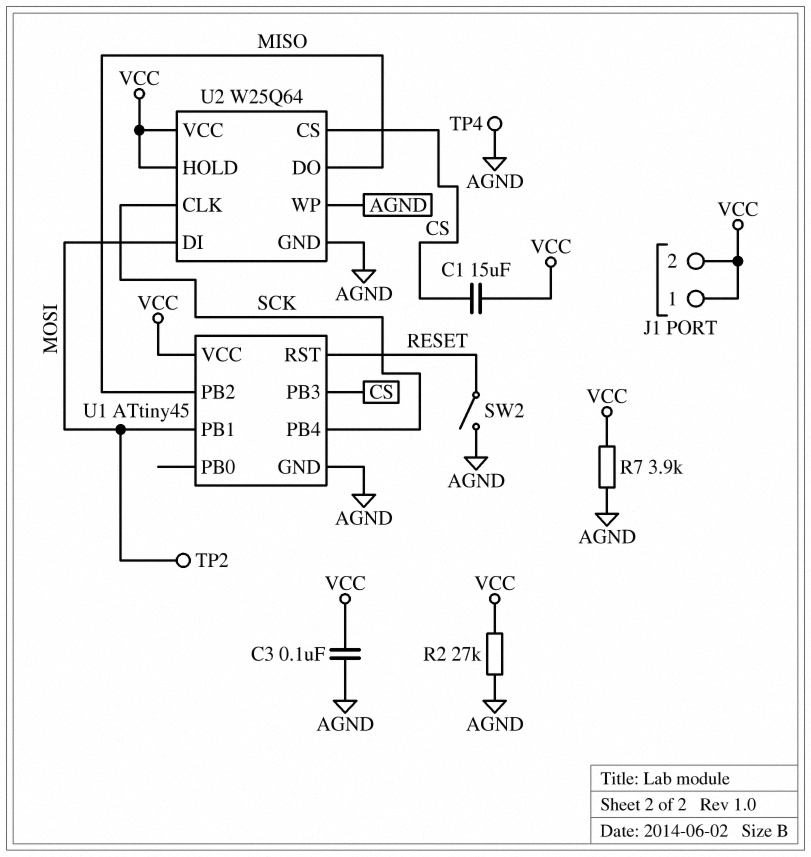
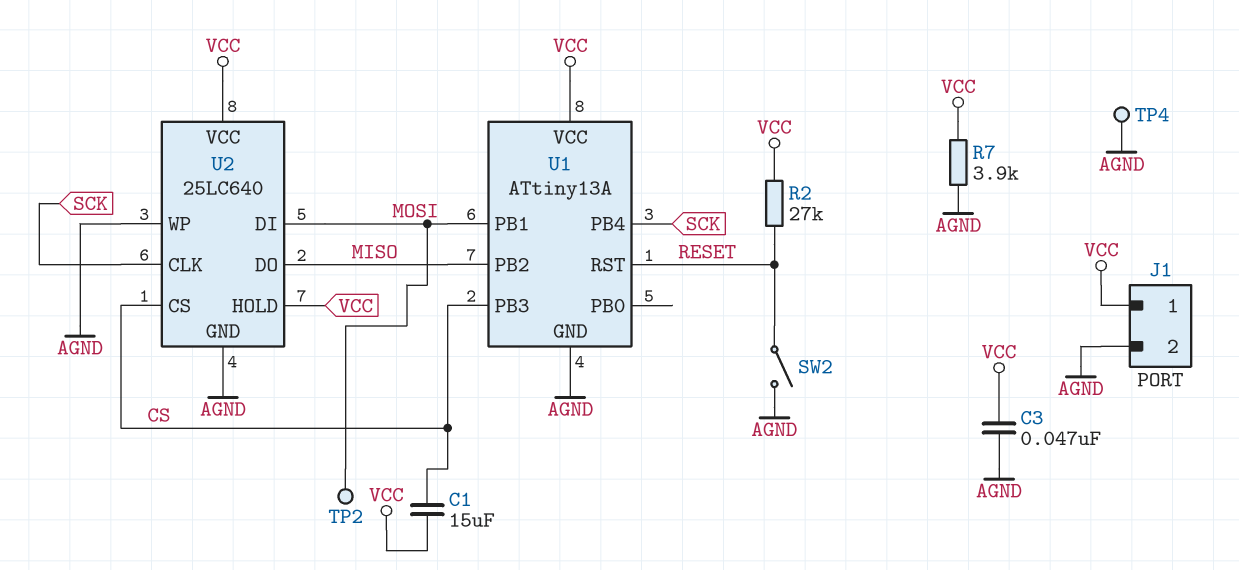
C3: 100nF (AGND, VCC) -> 47nF (AGND, VCC)
J1 pin 2: VCC -> AGND
R2: 27k (AGND, VCC) -> 27k (RESET, VCC)
U1: ATtiny45 -> ATtiny13A
U2: W25Q64 -> 25LC640

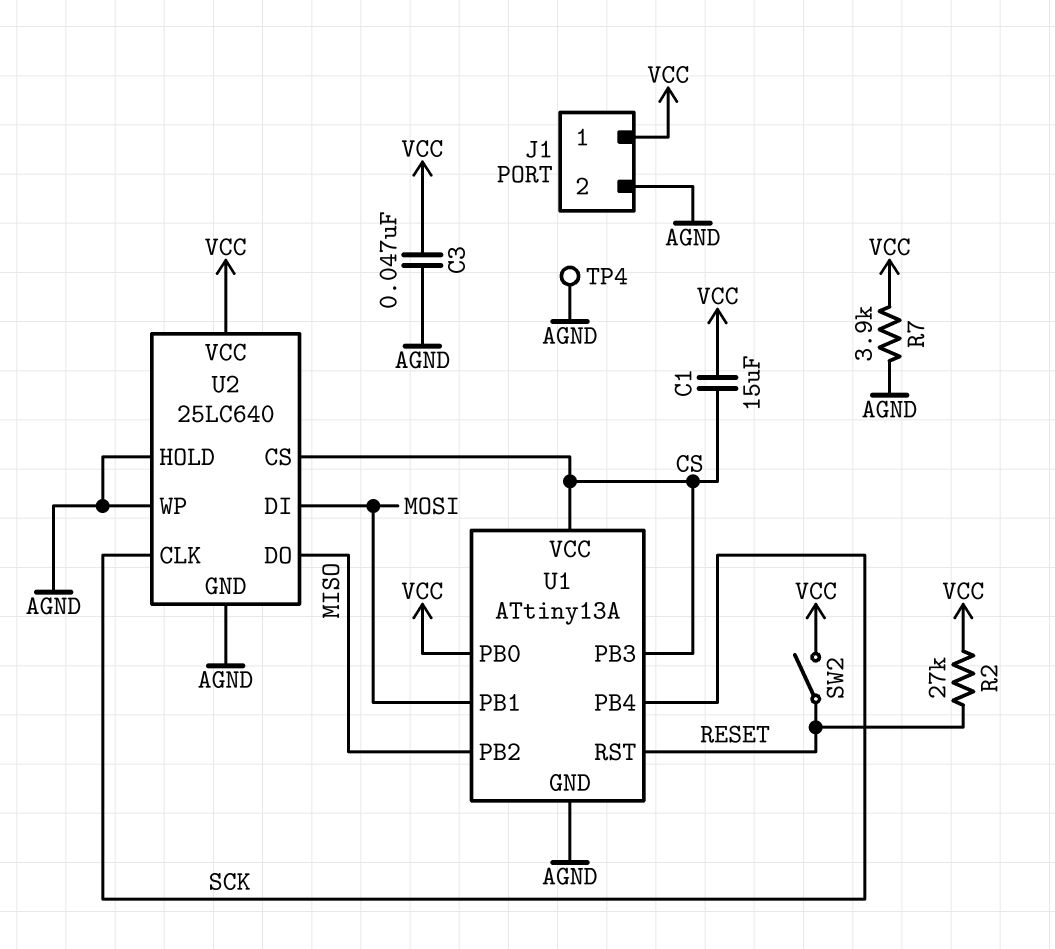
SW2: switch (AGND, RESET) -> switch (RESET, VCC)
TP2: test point (MOSI) -> none
U1 pin PB0: none -> VCC
U1 pin VCC: VCC -> CS
U2 pin HOLD: VCC -> AGND

